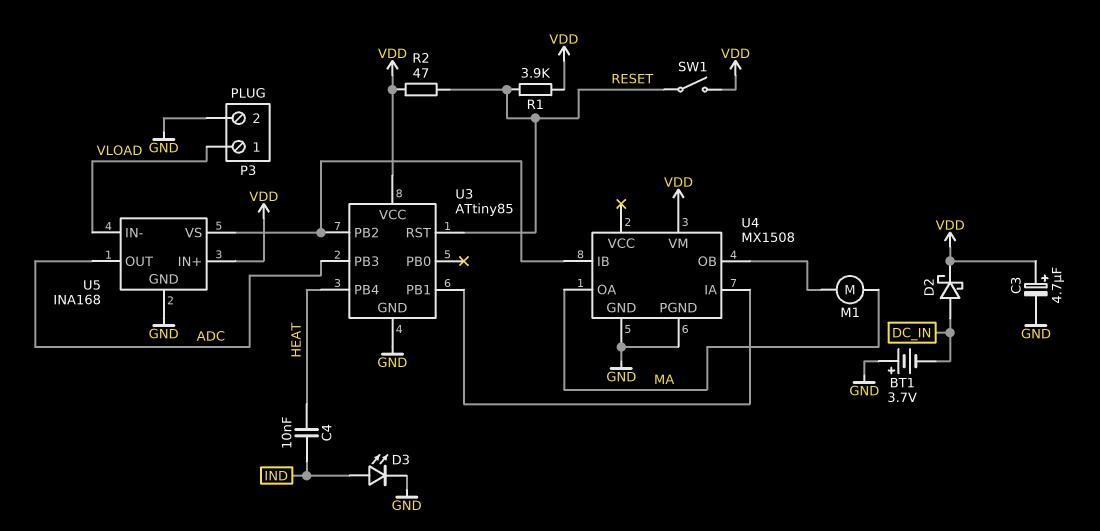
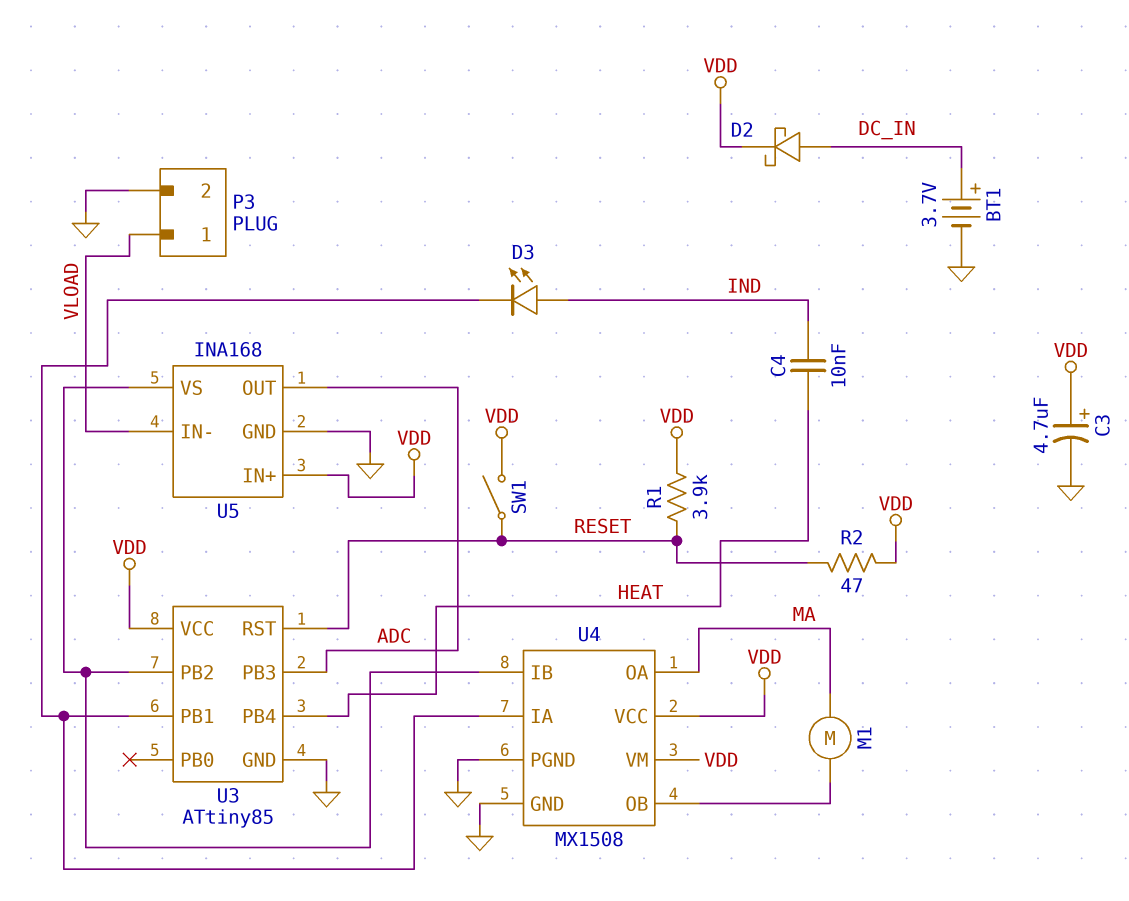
BT1: 3.7V (plus GND, minus DC_IN) -> 3.7V (plus DC_IN, minus GND)
D3: LED (A IND, K GND) -> LED (A IND, K U3/PB1)
U4 pin VCC: none -> VDD

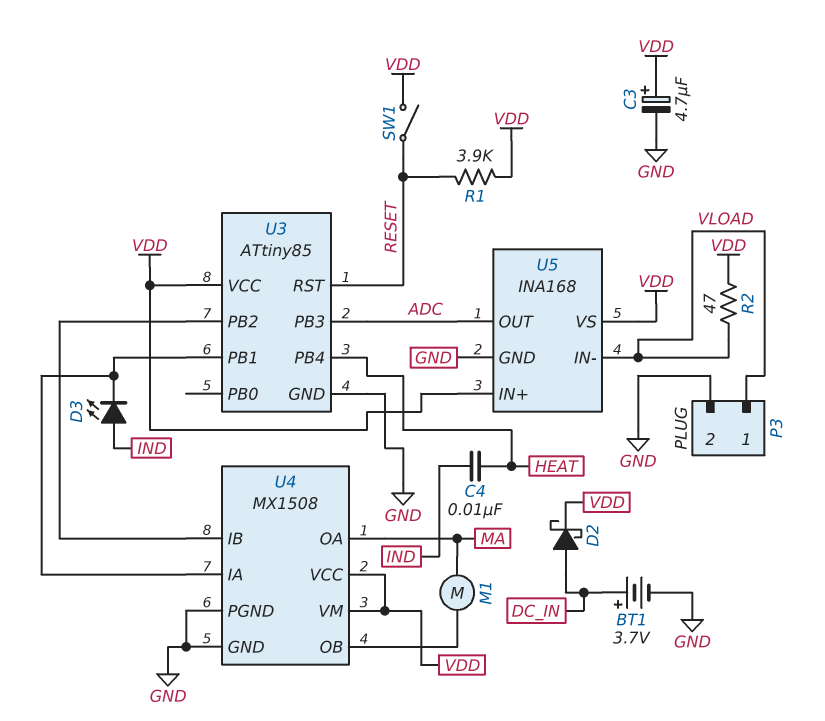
R2: 47 (RESET, VDD) -> 47 (VDD, VLOAD)
U5 pin VS: U3/PB2 -> VDD

